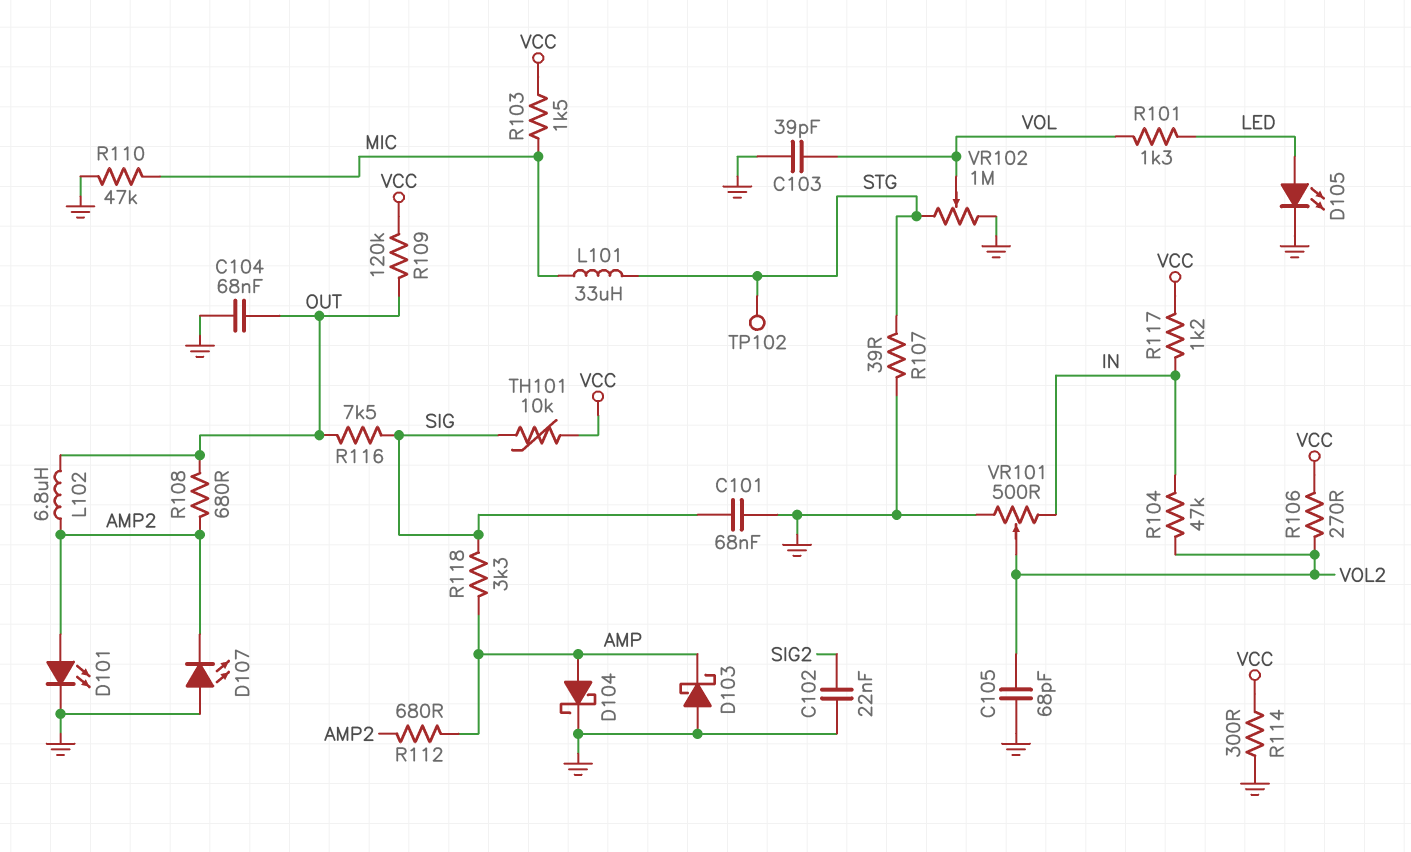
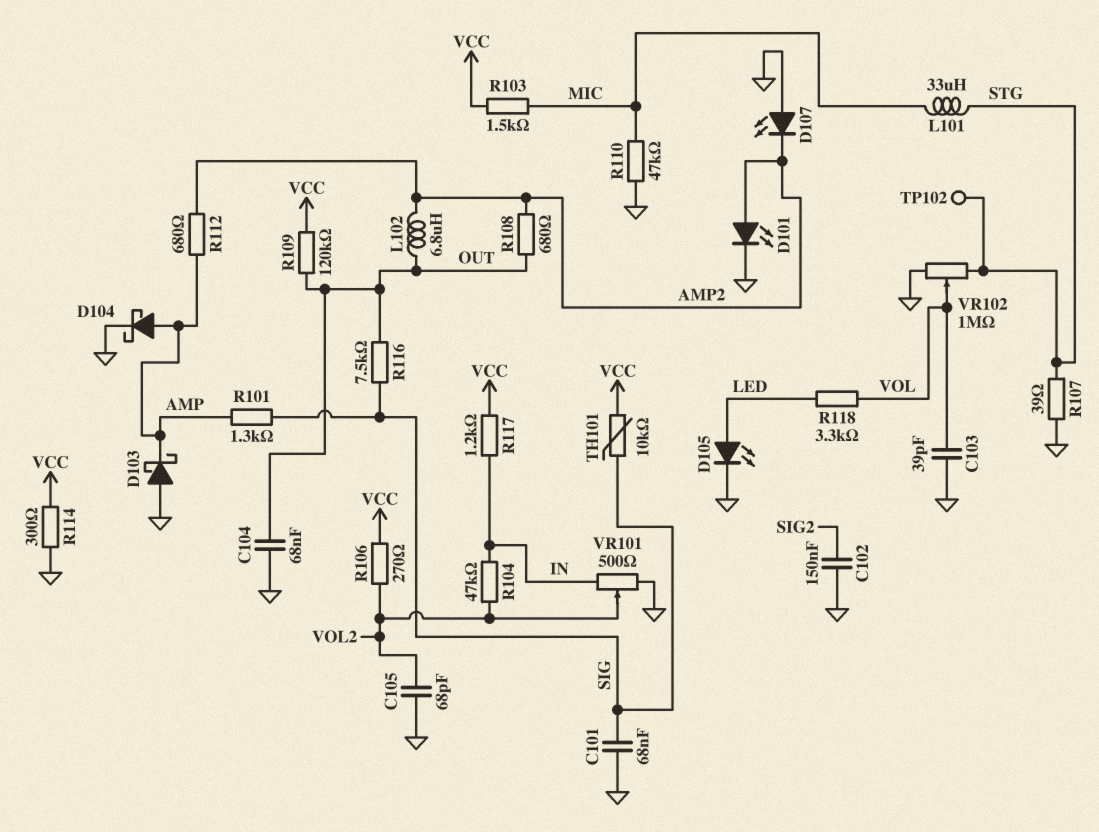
C102: 22nF (GND, SIG2) -> 150nF (GND, SIG2)
R101: 1.3k (LED, VOL) -> 1.3k (AMP, SIG)
R118: 3.3k (AMP, SIG) -> 3.3k (LED, VOL)

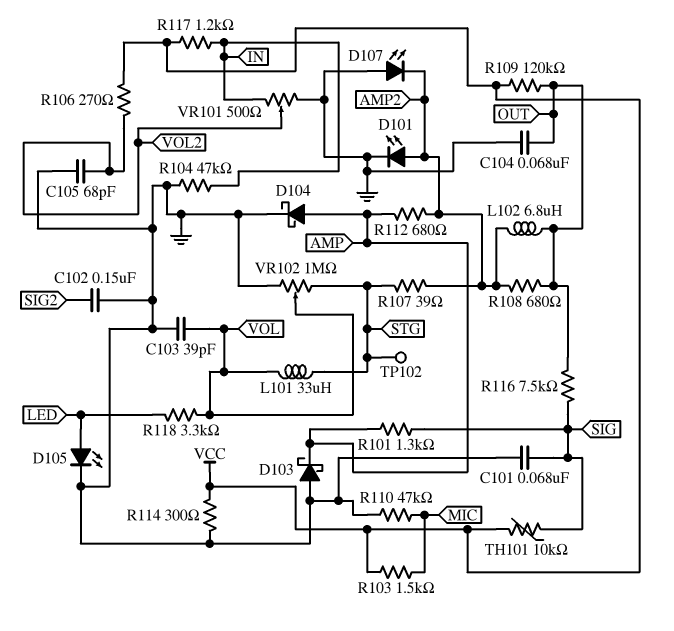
L101: 33uH (MIC, STG) -> 33uH (STG, VOL)
R104: 47k (IN, VOL2) -> 47k (GND, IN)
R107: 39 (GND, STG) -> 39 (AMP2, STG)

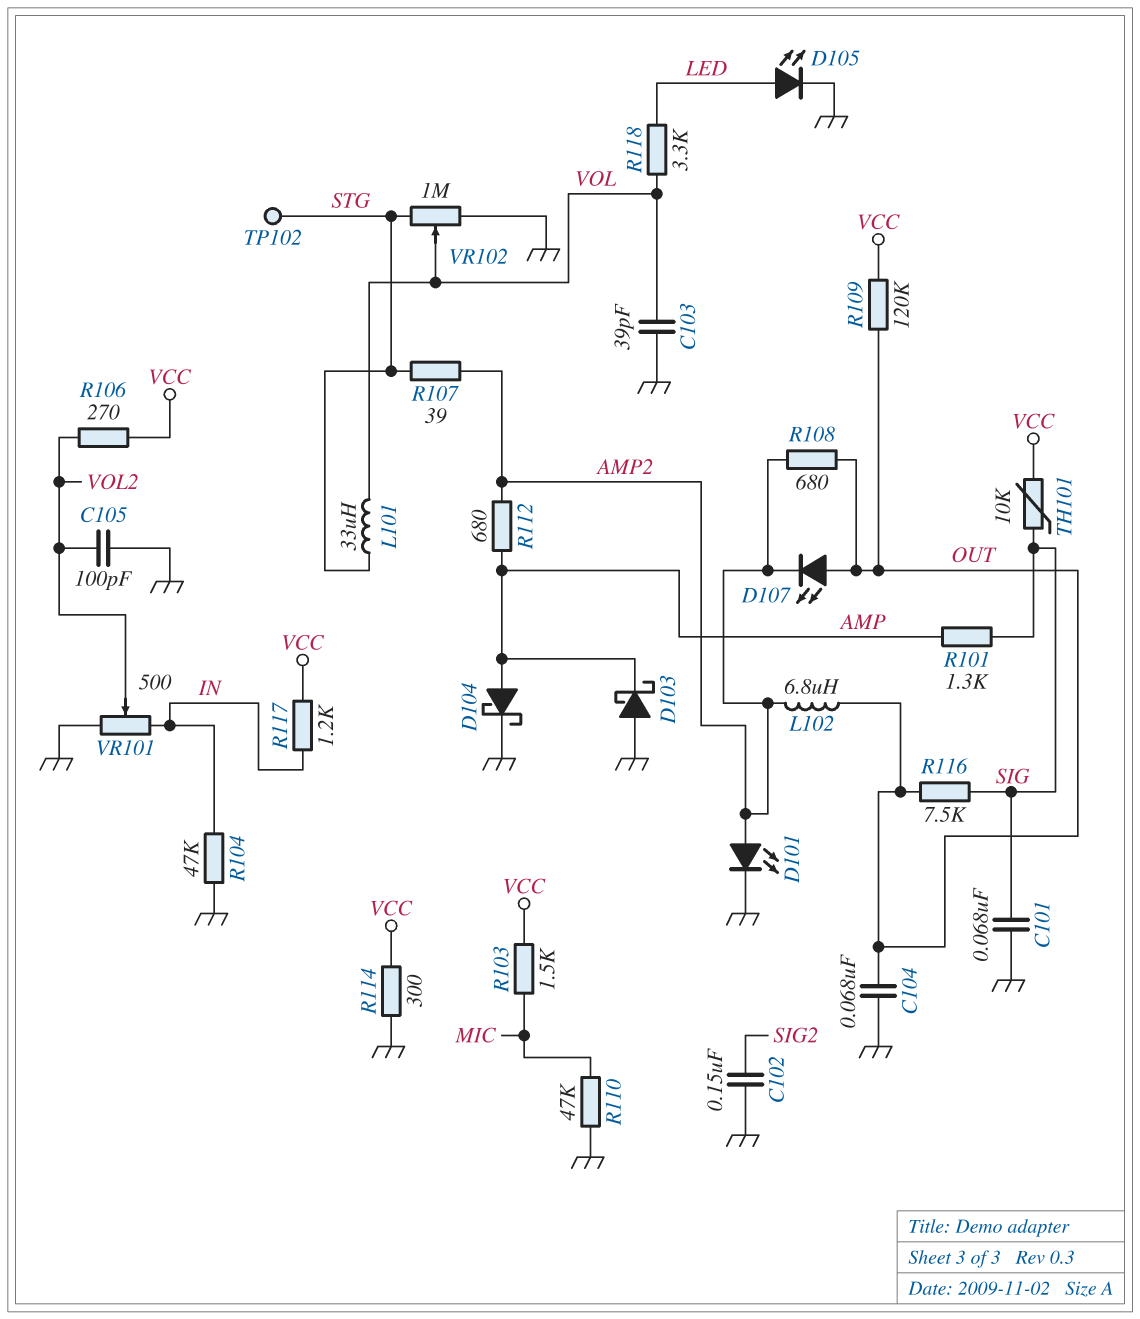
C105: 68pF (GND, VOL2) -> 100pF (GND, VOL2)
D107: LED (A GND, K AMP2) -> LED (A OUT, K AMP2)

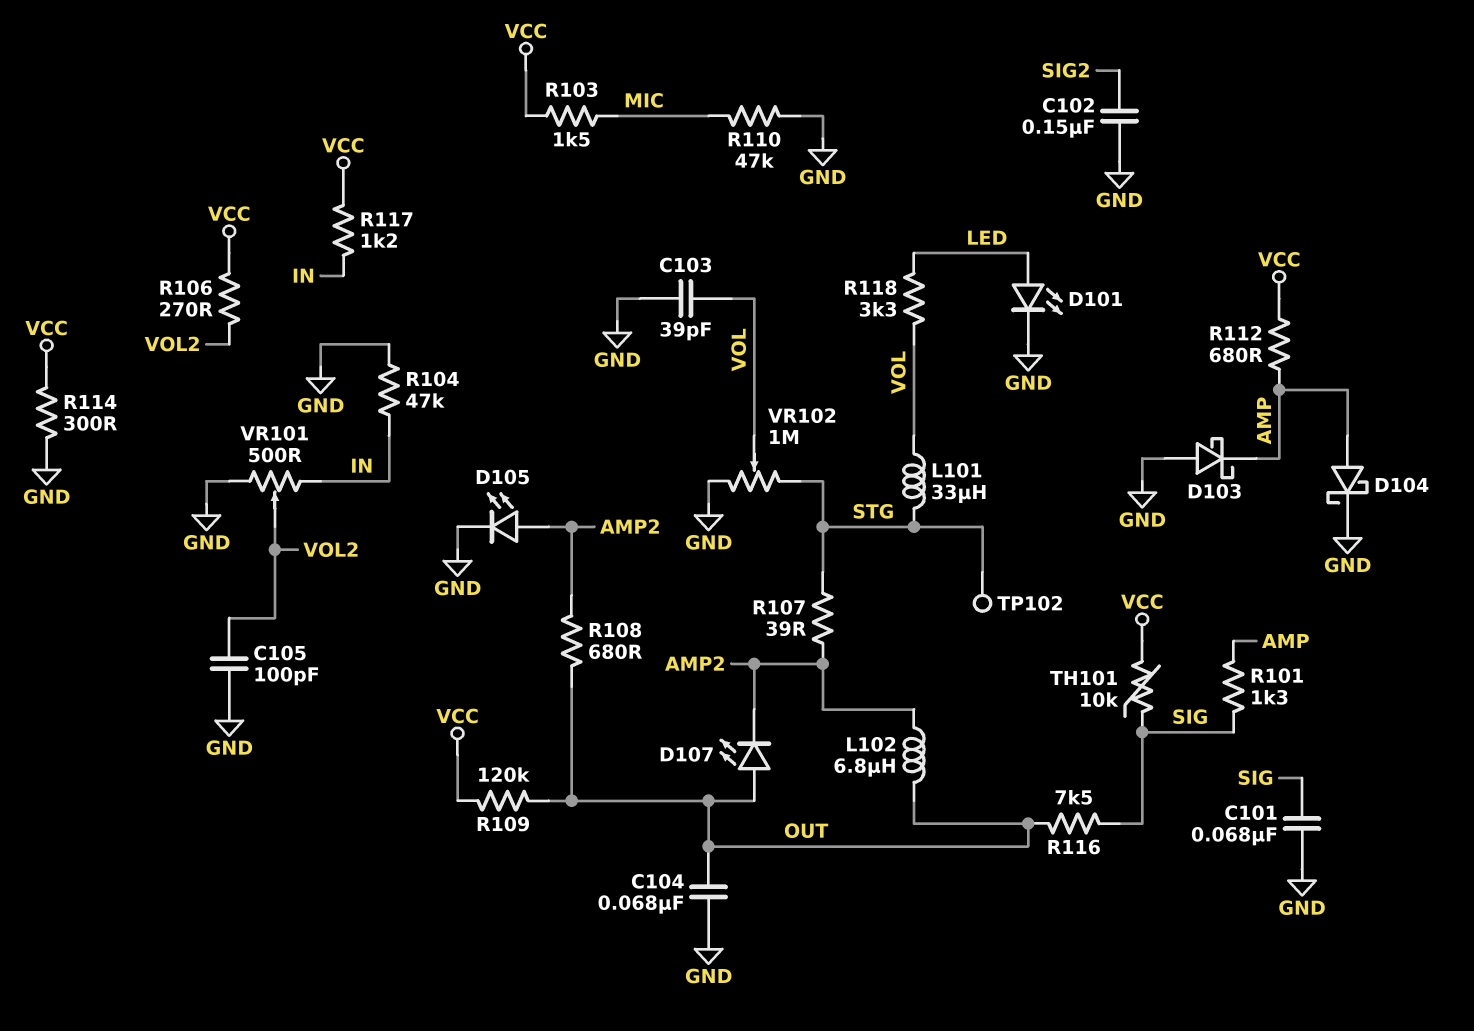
D101: LED (A AMP2, K GND) -> LED (A LED, K GND)
D105: LED (A LED, K GND) -> LED (A AMP2, K GND)
R112: 680 (AMP, AMP2) -> 680 (AMP, VCC)

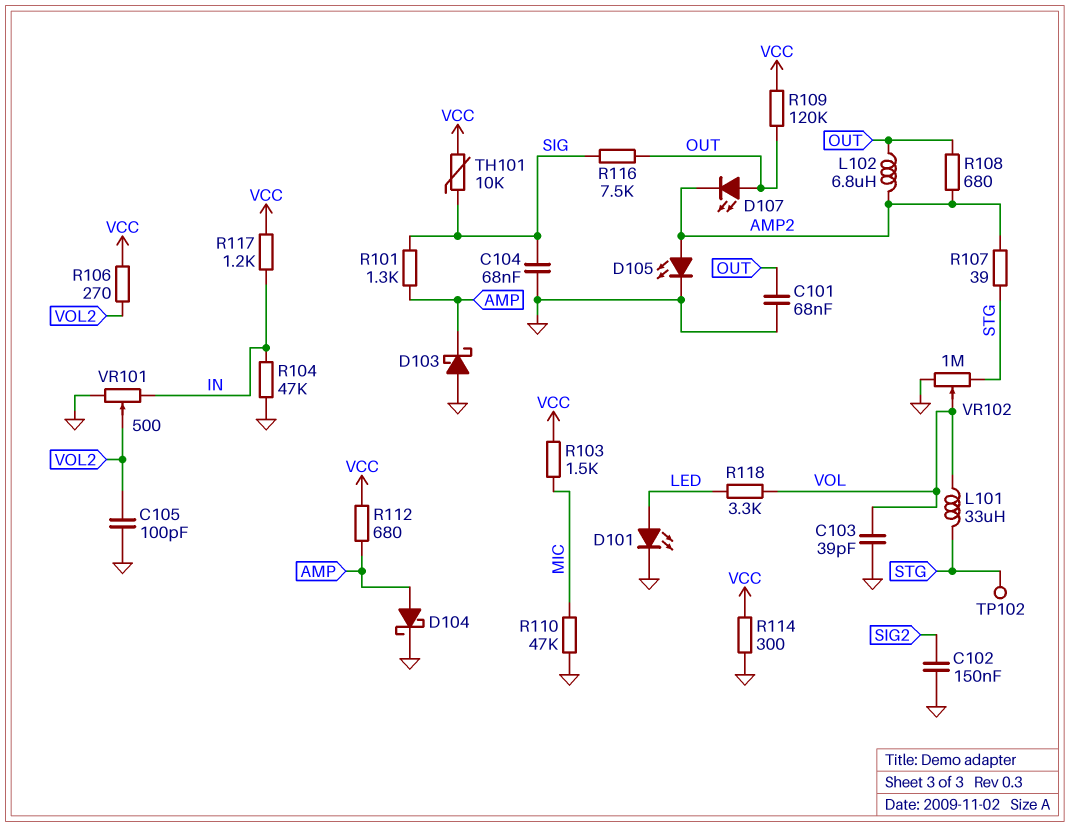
C101: 68nF (GND, SIG) -> 68nF (GND, OUT)
C104: 68nF (GND, OUT) -> 68nF (GND, SIG)

